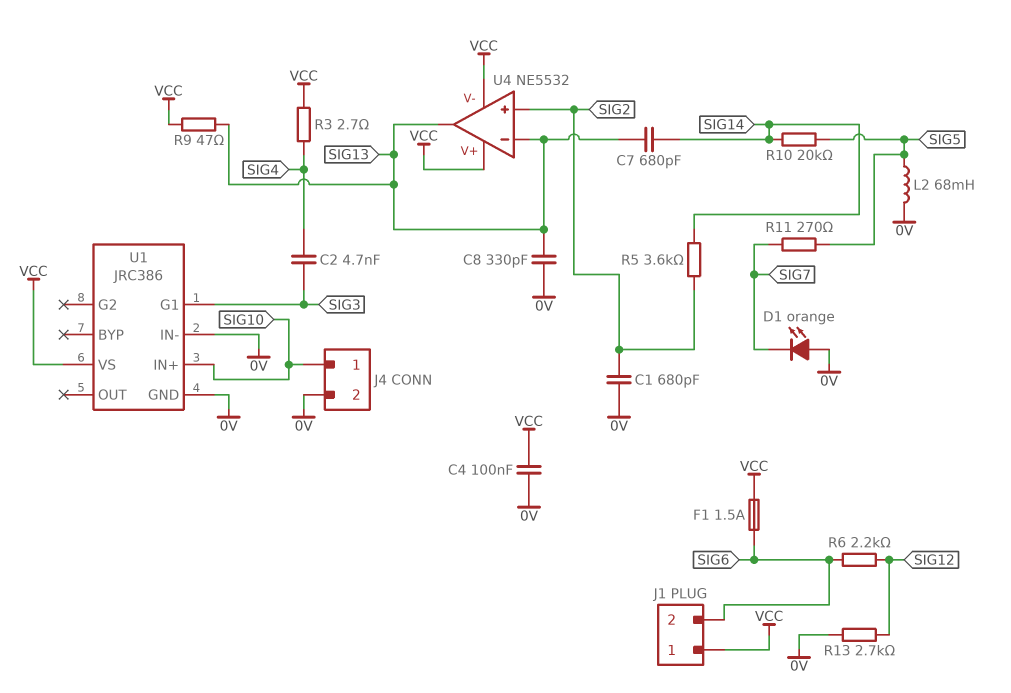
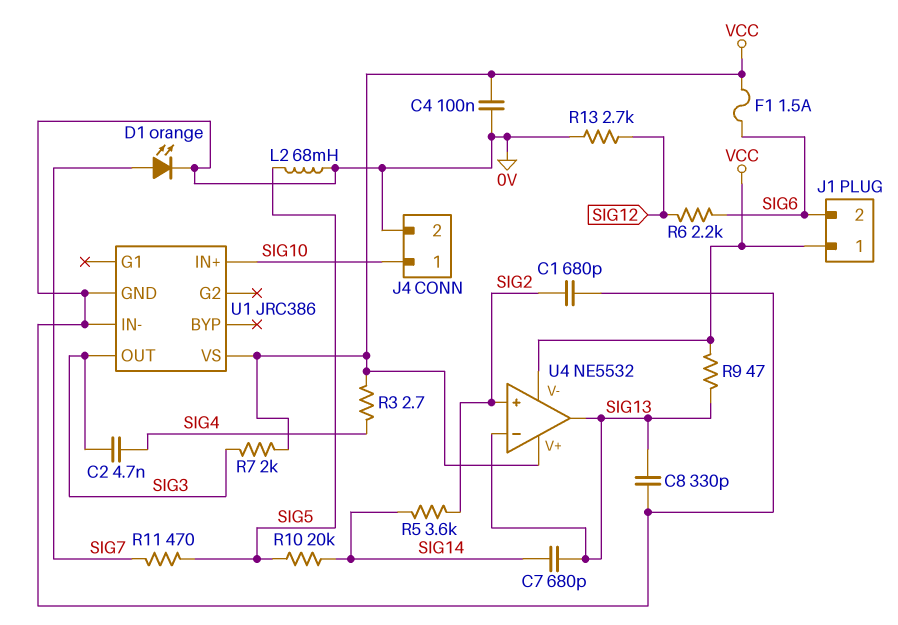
D1: LED orange (A 0V, K SIG7) -> LED orange (A SIG7, K 0V)
R7: none -> 2k (SIG3, VCC)
R11: 270 (SIG5, SIG7) -> 470 (SIG5, SIG7)
U1 pin G1: SIG3 -> none
U1 pin OUT: none -> SIG3

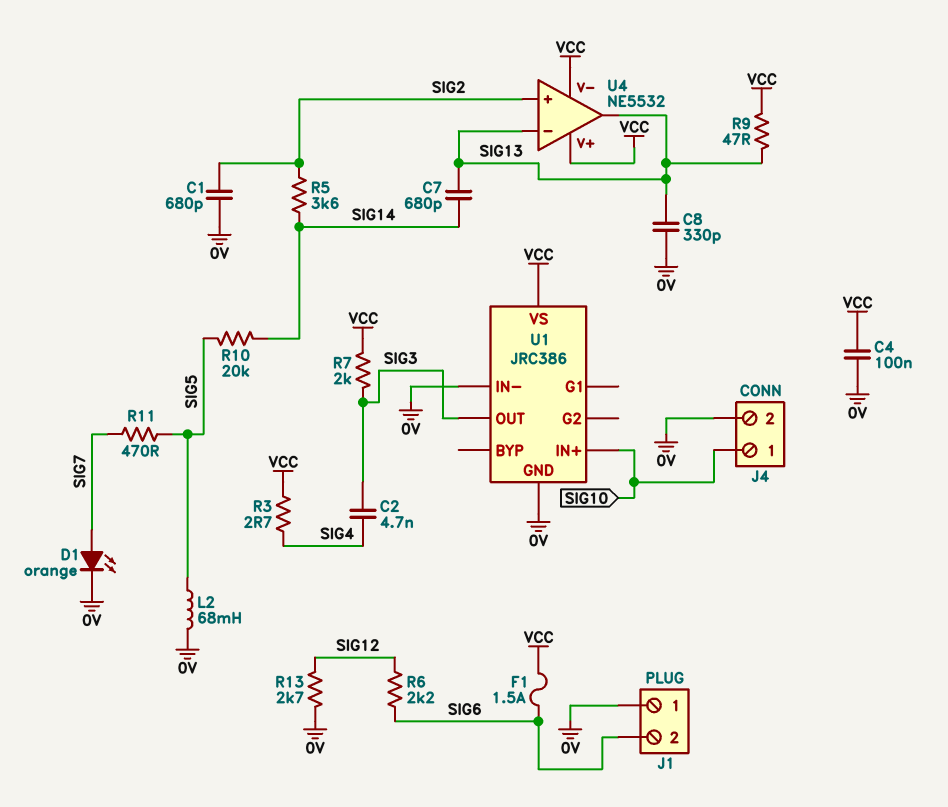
J1 pin 1: VCC -> 0V

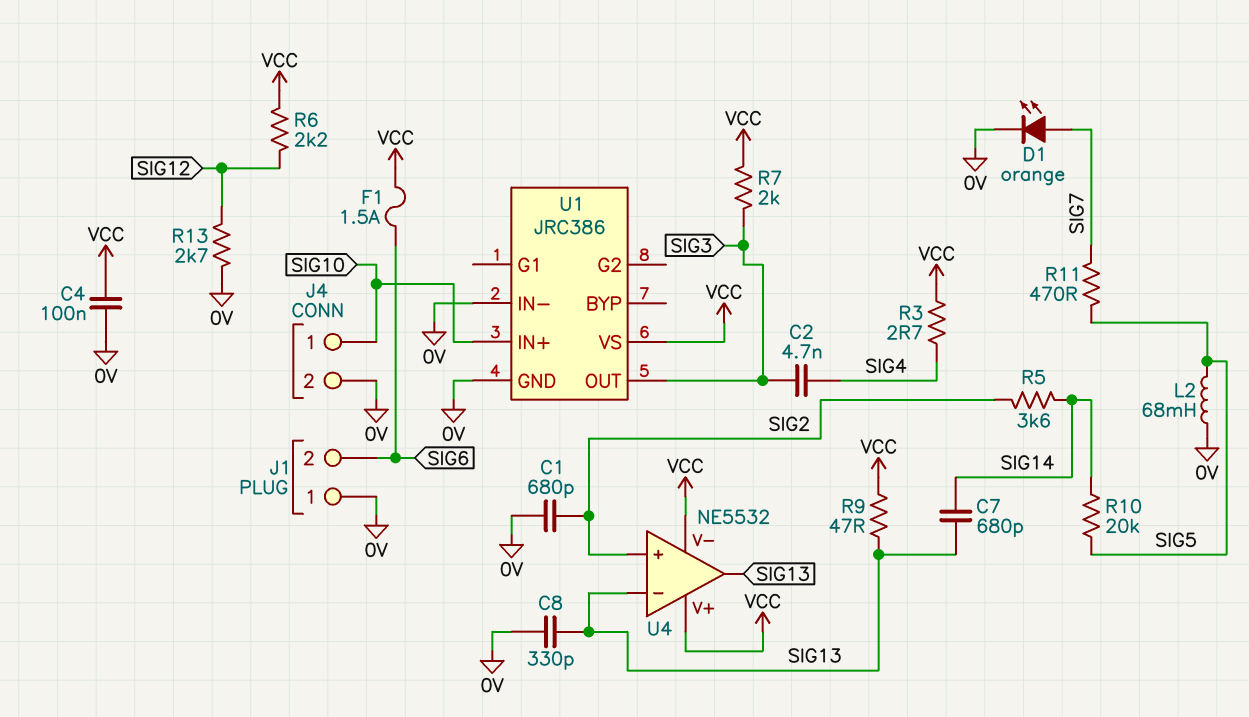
R6: 2.2k (SIG6, SIG12) -> 2.2k (SIG12, VCC)

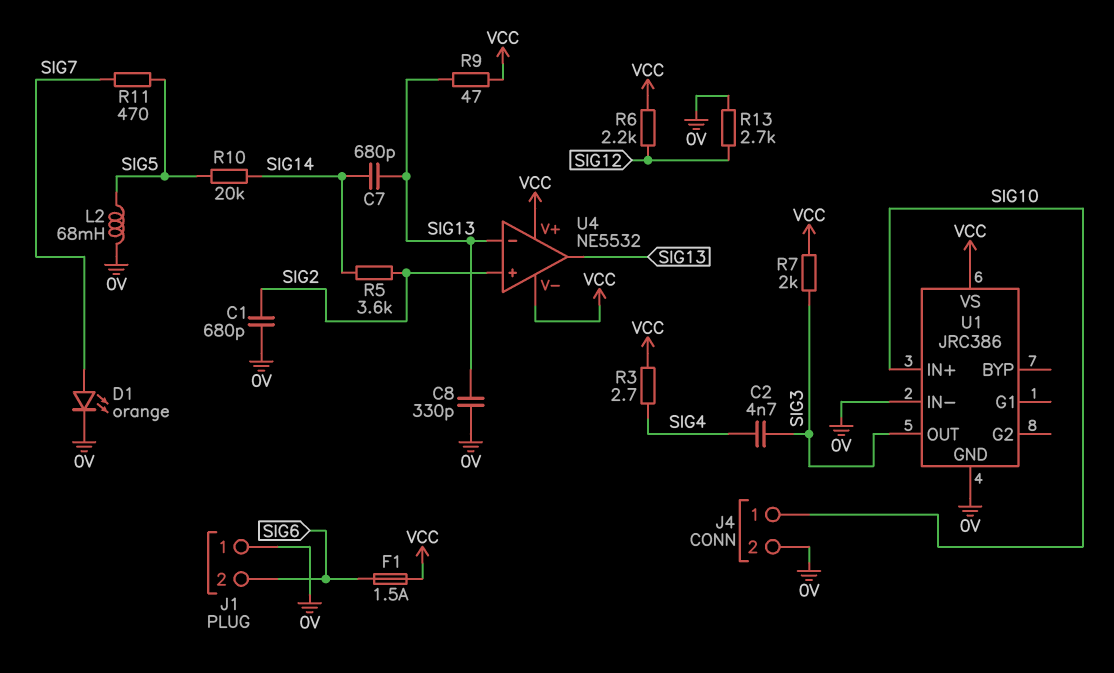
C4: 100nF (0V, VCC) -> none

